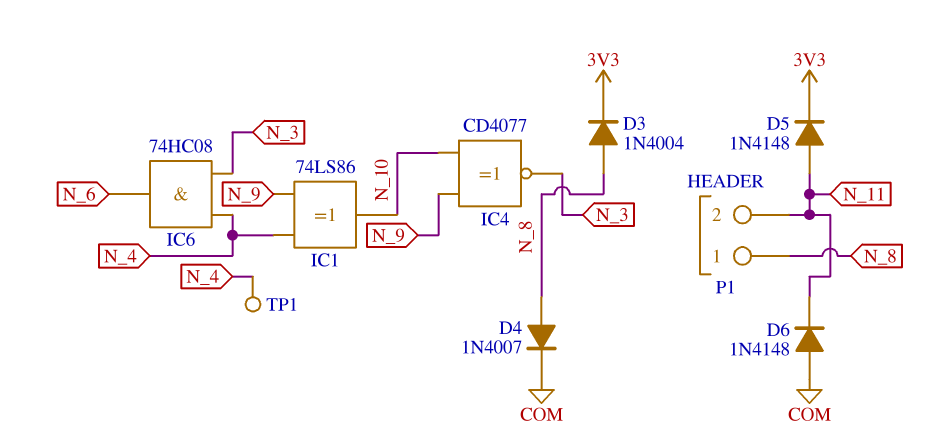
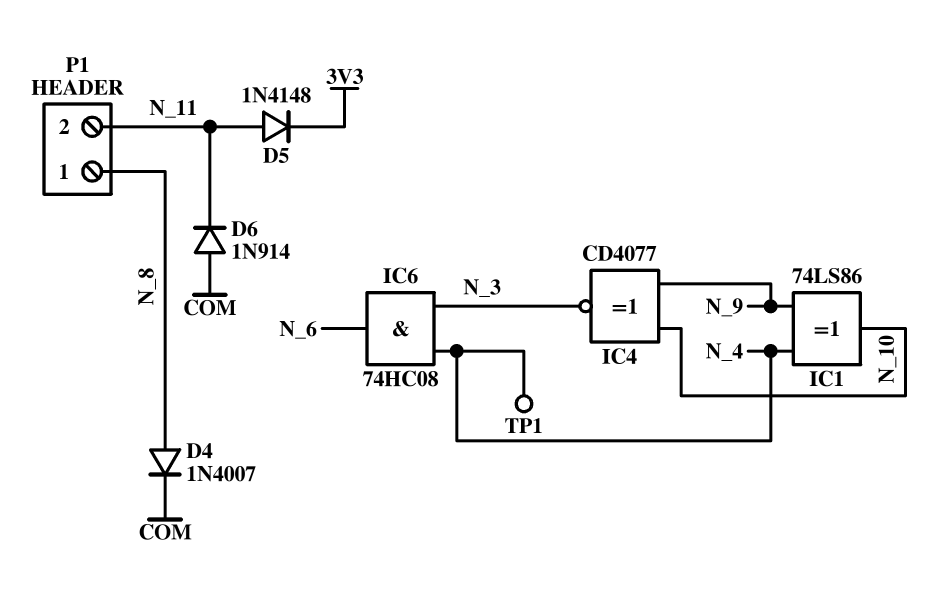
D3: diode 1N4004 (A N_8, K 3V3) -> none
D6: diode 1N4148 (A COM, K N_11) -> diode 1N914 (A COM, K N_11)

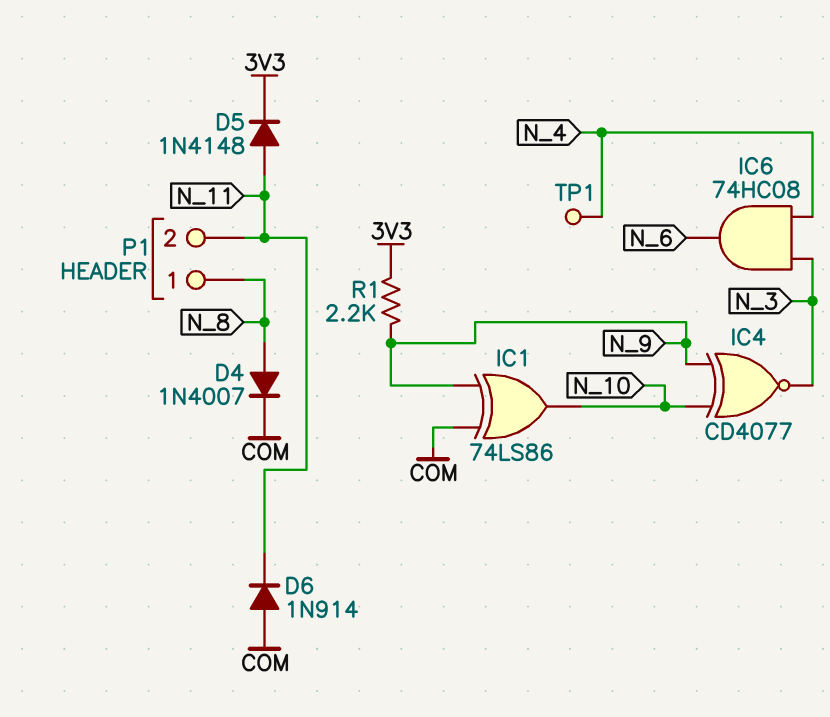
IC1: XOR 74LS86 (in N_4, in N_9, out N_10) -> XOR 74LS86 (in COM, in N_9, out N_10)
R1: none -> 2.2k (3V3, N_9)

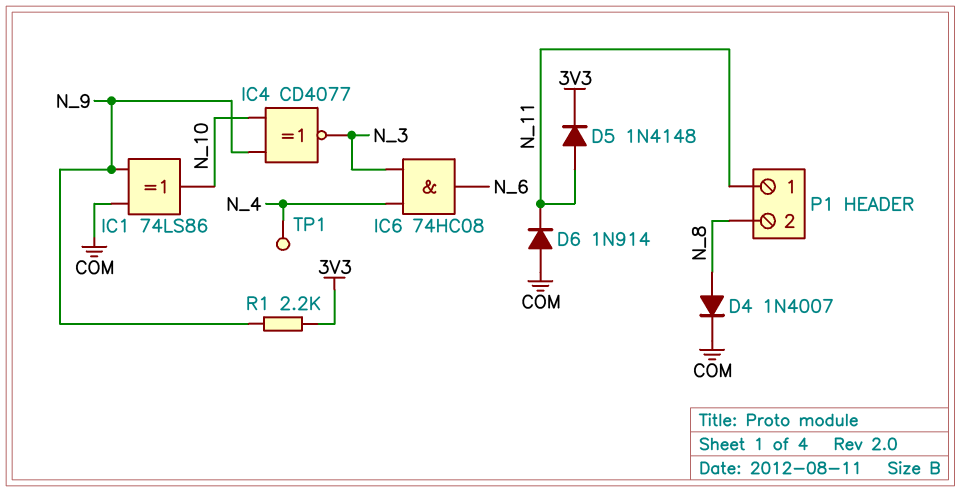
P1 pin 1: N_8 -> N_11
P1 pin 2: N_11 -> N_8

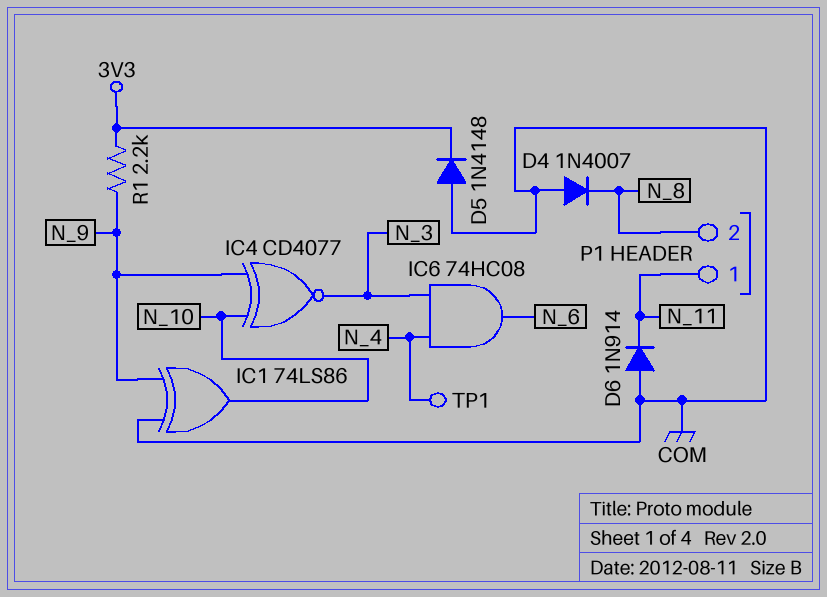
D4: diode 1N4007 (A N_8, K COM) -> diode 1N4007 (A COM, K N_8)
D5: diode 1N4148 (A N_11, K 3V3) -> diode 1N4148 (A COM, K 3V3)

